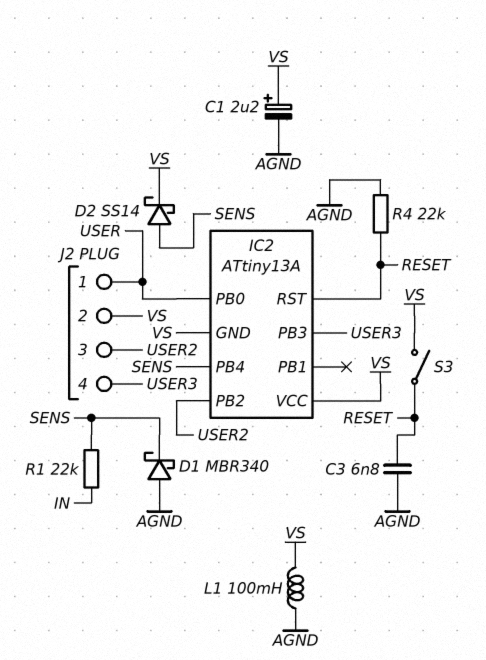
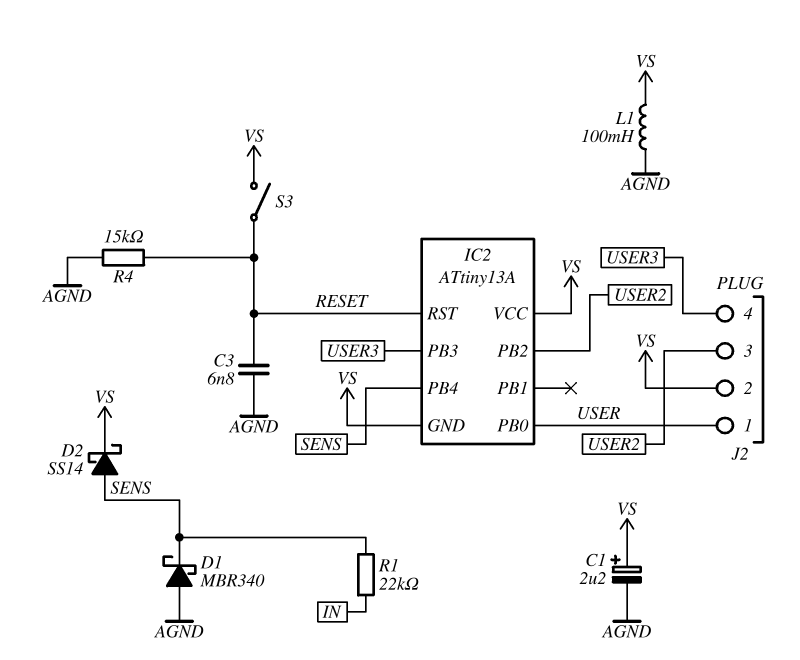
R4: 22k (AGND, RESET) -> 15k (AGND, RESET)

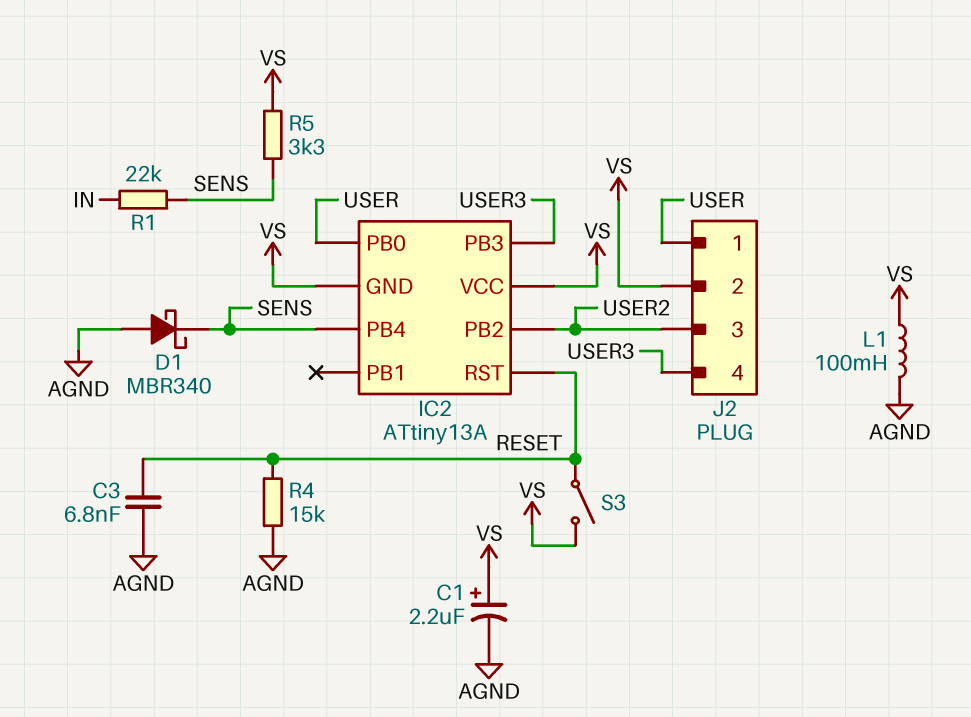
D2: schottky SS14 (A SENS, K VS) -> none
R5: none -> 3.3k (SENS, VS)

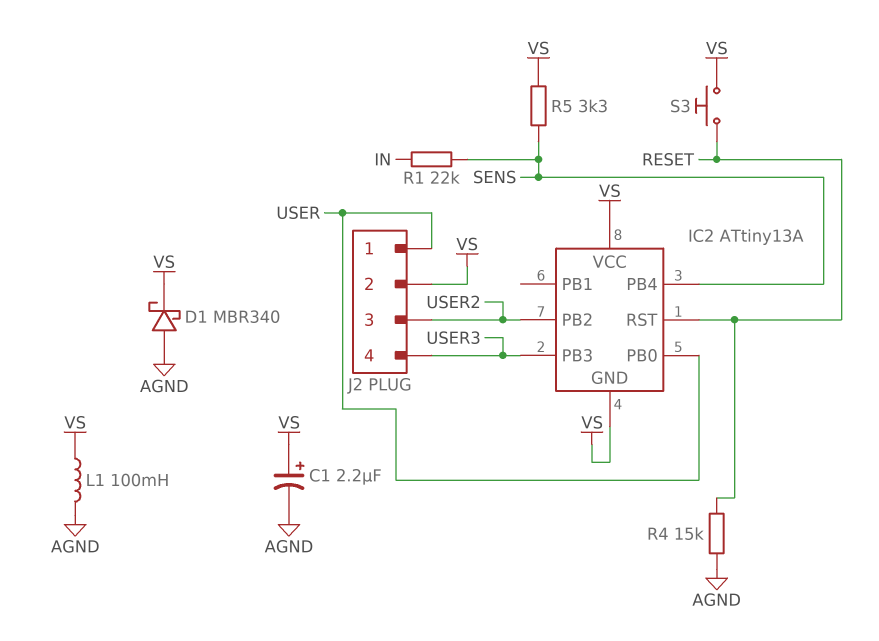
C3: 6.8nF (AGND, RESET) -> none
D1: schottky MBR340 (A AGND, K SENS) -> schottky MBR340 (A AGND, K VS)
S3: switch (RESET, VS) -> button (RESET, VS)

